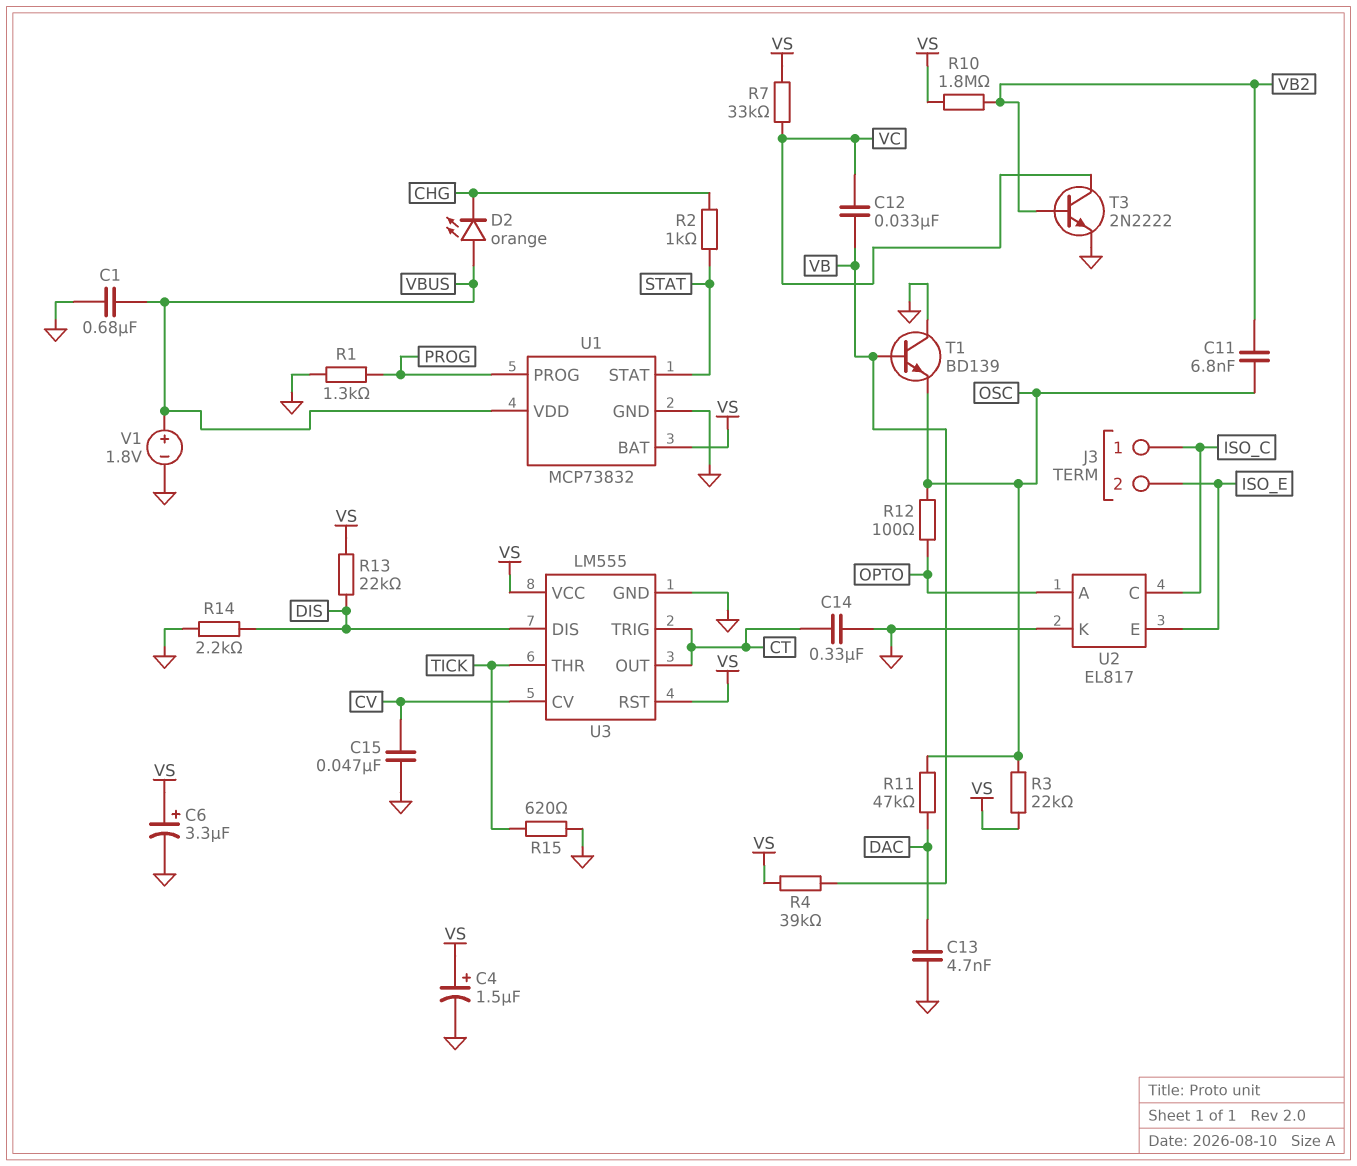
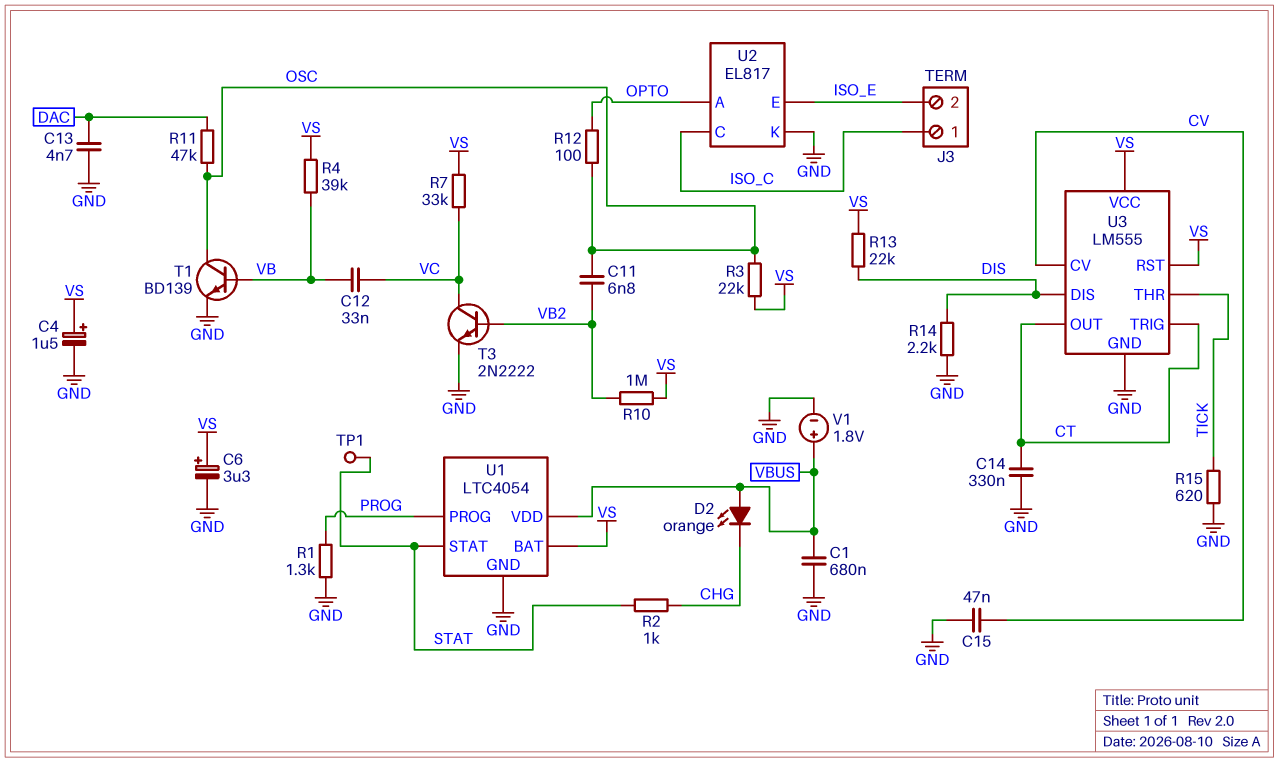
R10: 1.8M (VB2, VS) -> 1M (VB2, VS)
T1: NPN BD139 (B VB, C GND, E OSC) -> NPN BD139 (B VB, C OSC, E GND)
TP1: none -> test point (STAT)
U1: MCP73832 -> LTC4054

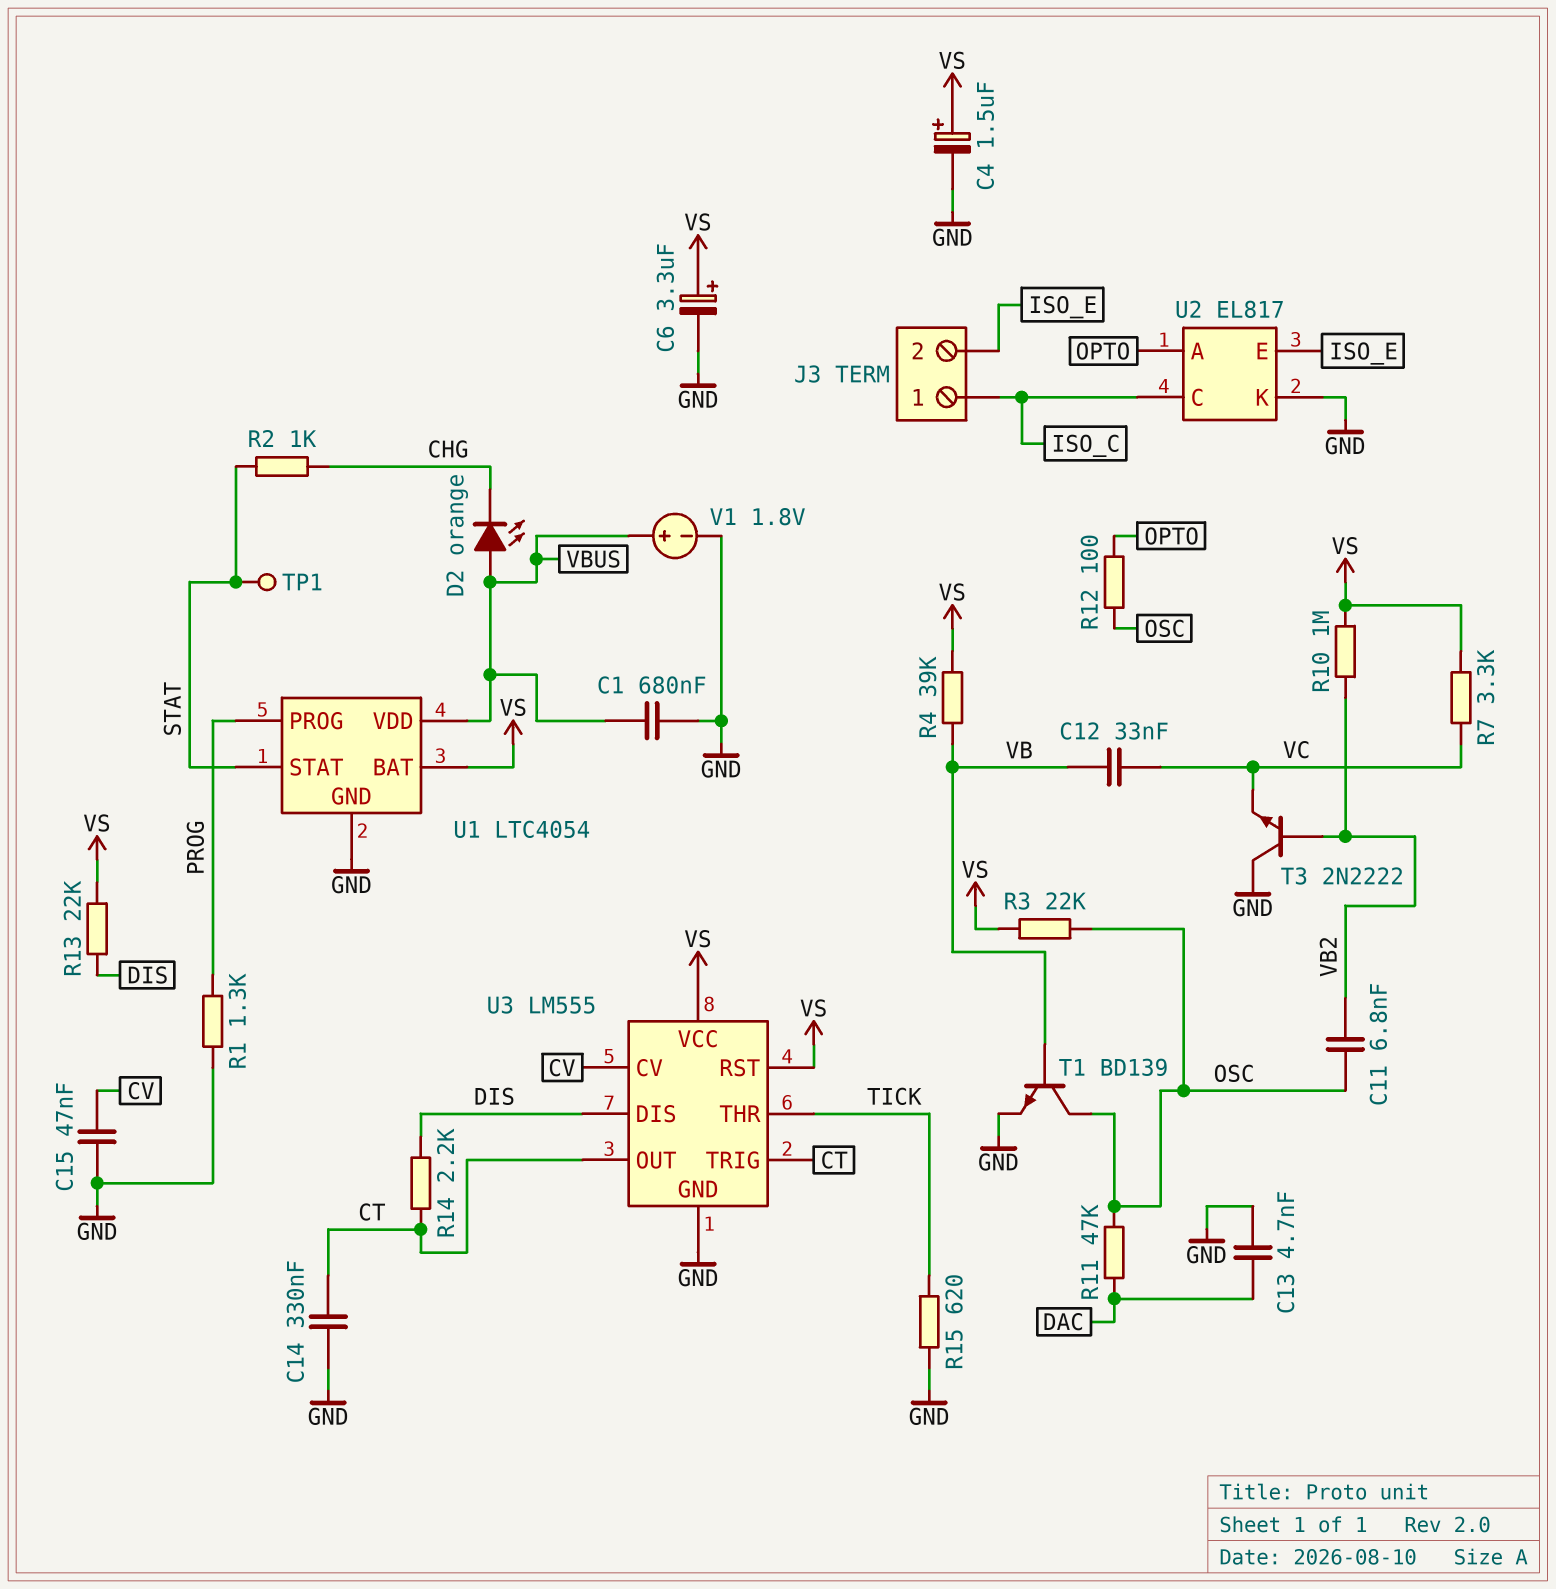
R7: 33k (VC, VS) -> 3.3k (VC, VS)
R14: 2.2k (DIS, GND) -> 2.2k (CT, DIS)
T3: NPN 2N2222 (B VB2, C VC, E GND) -> NPN 2N2222 (B VB2, C GND, E VC)

